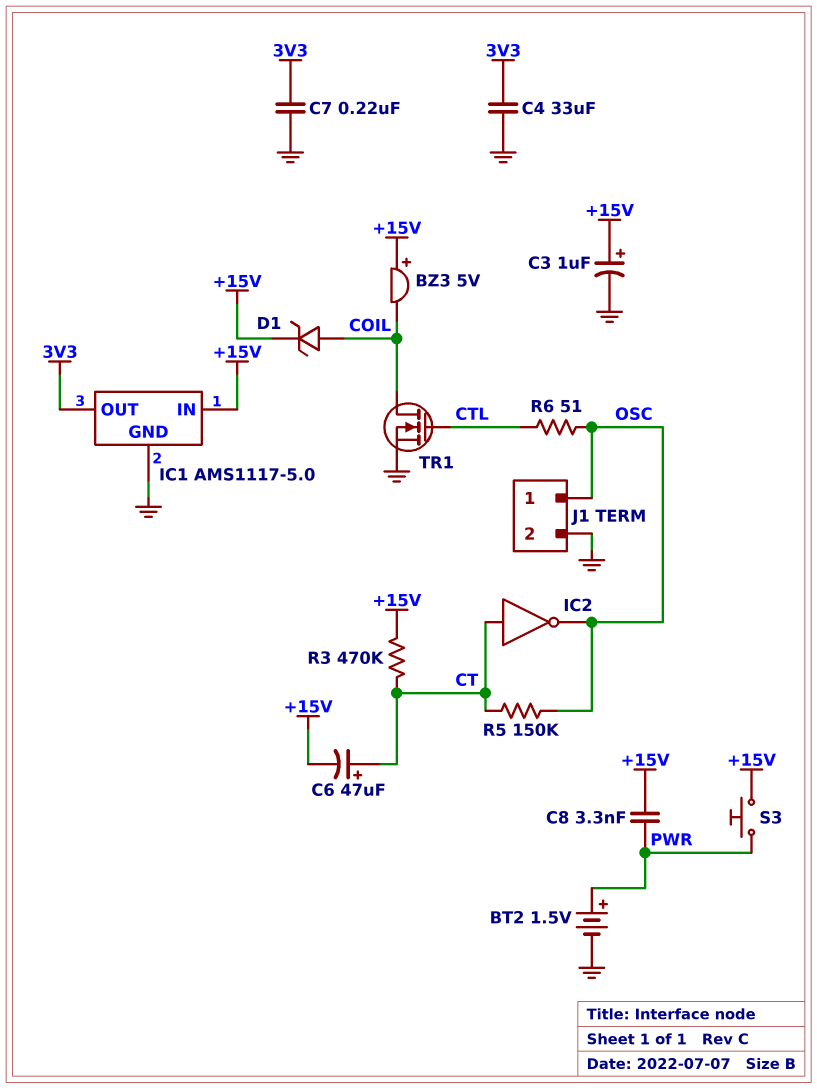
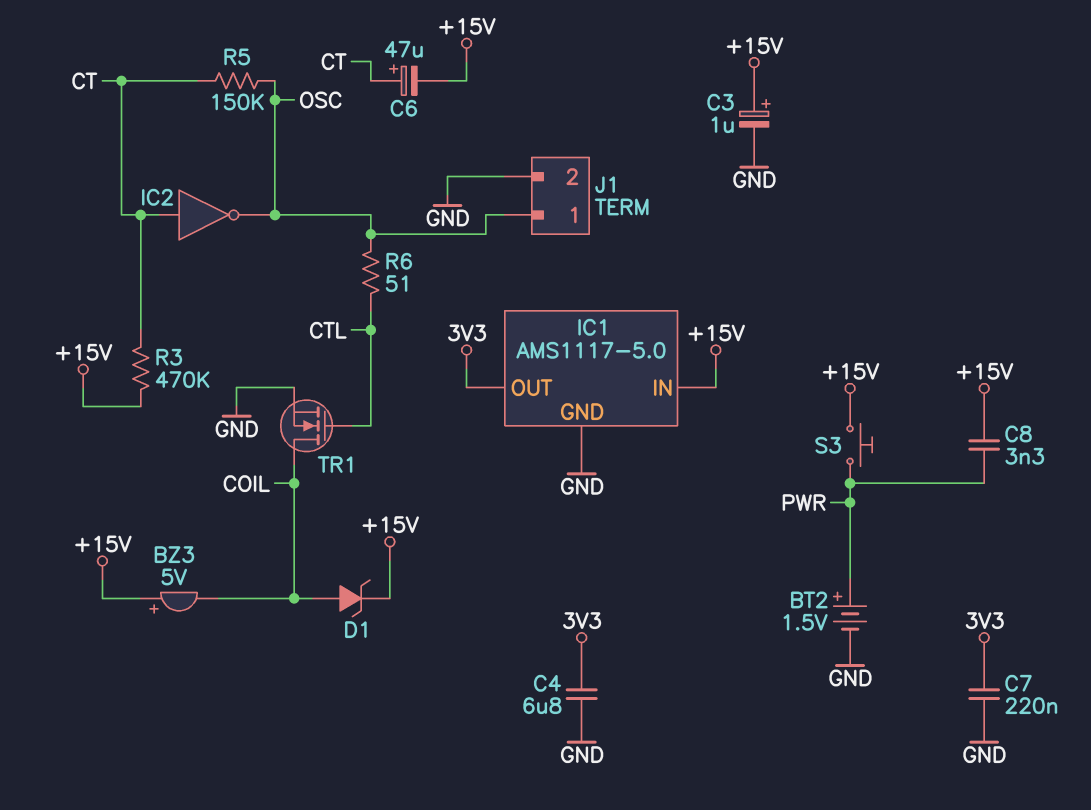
C4: 33uF (3V3, GND) -> 6.8uF (3V3, GND)

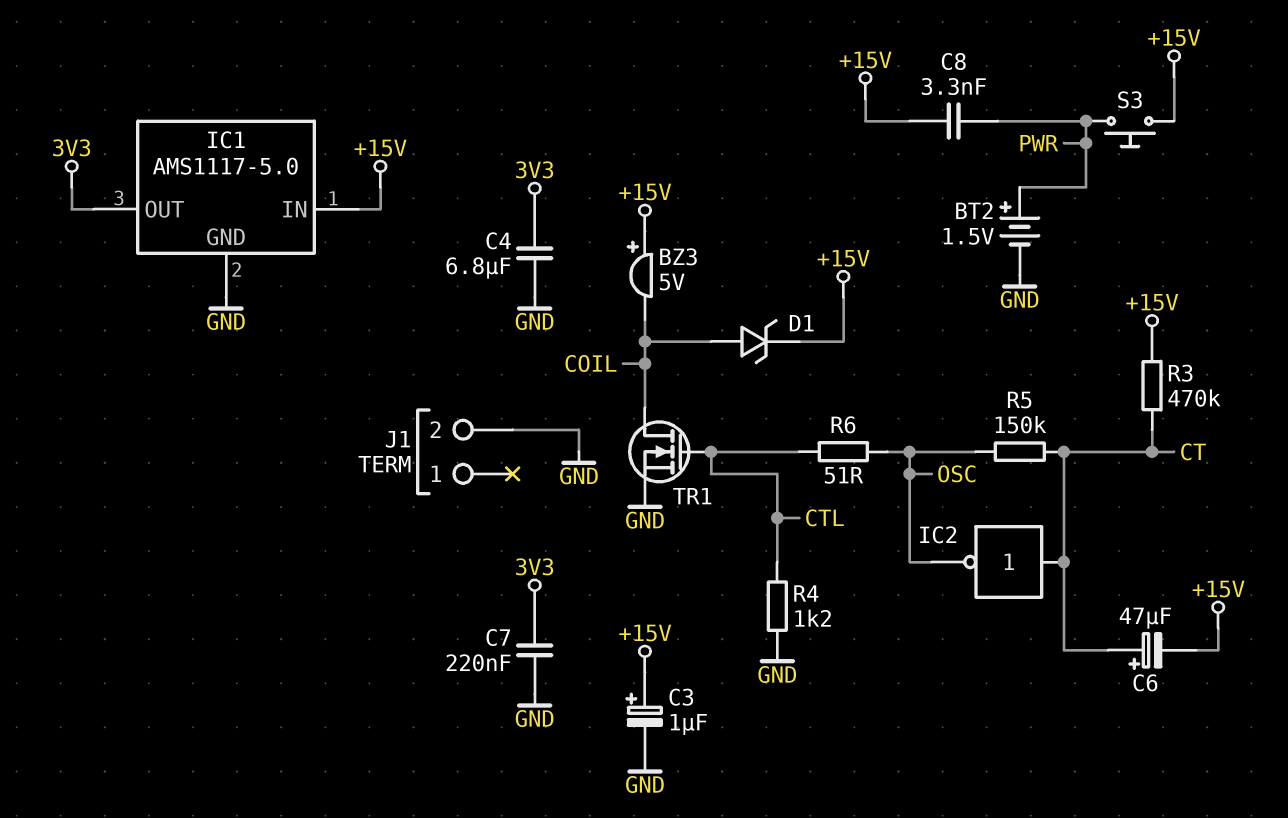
J1 pin 1: OSC -> none
R4: none -> 1.2k (CTL, GND)

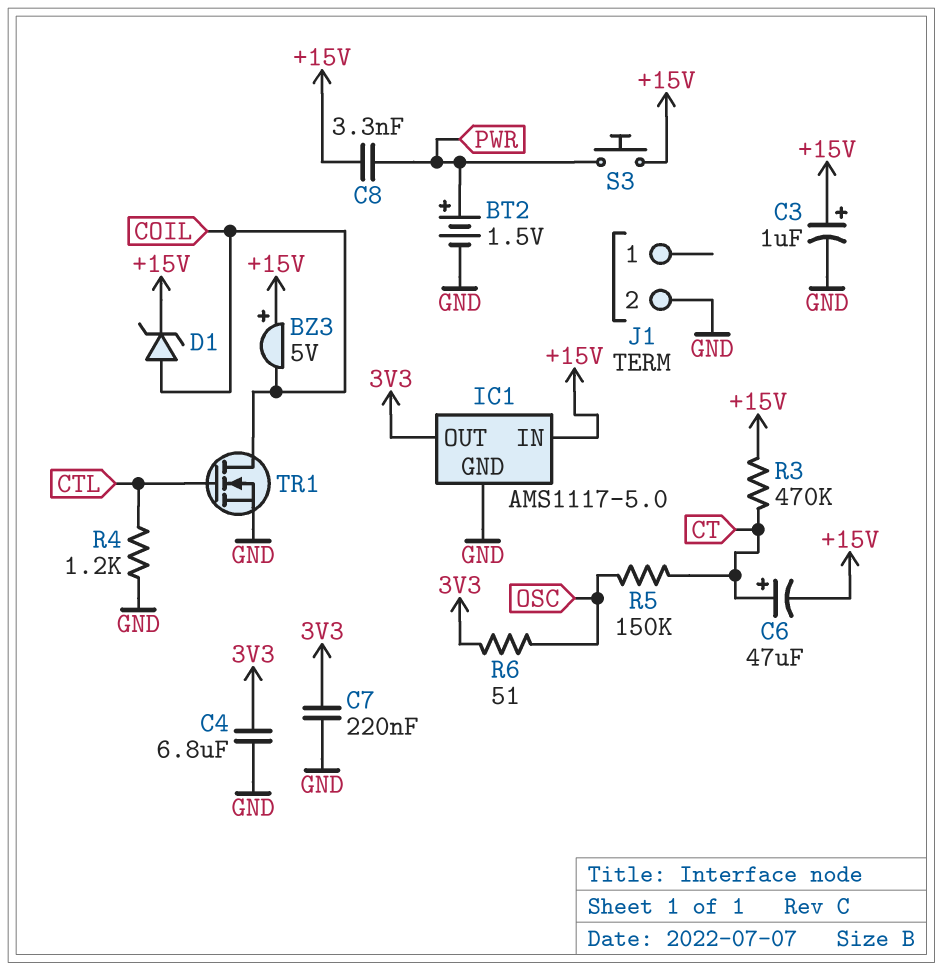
IC2: NOT (in CT, out OSC) -> none
R6: 51 (CTL, OSC) -> 51 (3V3, OSC)

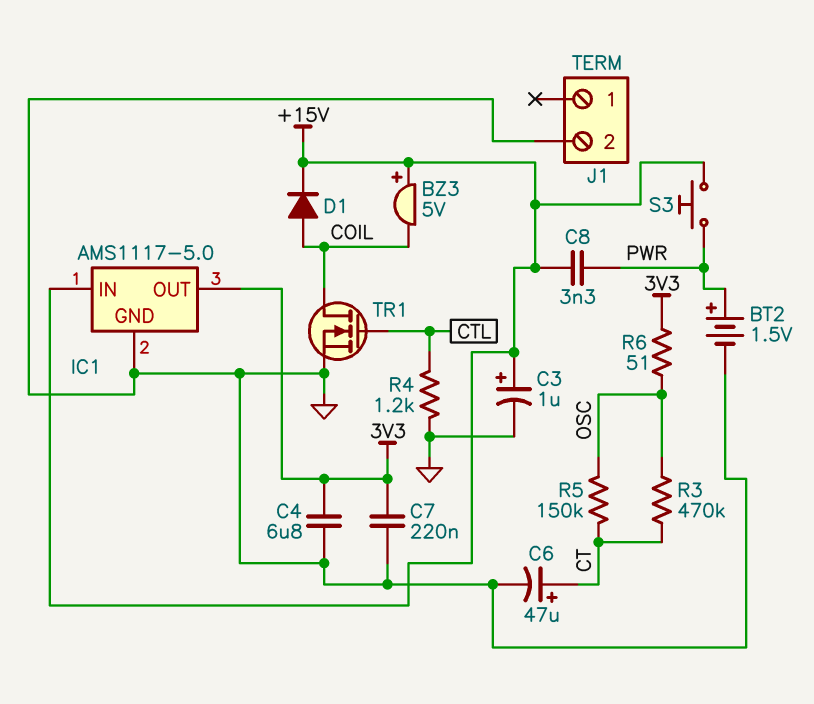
C6: 47uF (plus CT, minus +15V) -> 47uF (plus CT, minus GND)
D1: zener (A COIL, K +15V) -> diode (A COIL, K +15V)
R3: 470k (+15V, CT) -> 470k (CT, OSC)

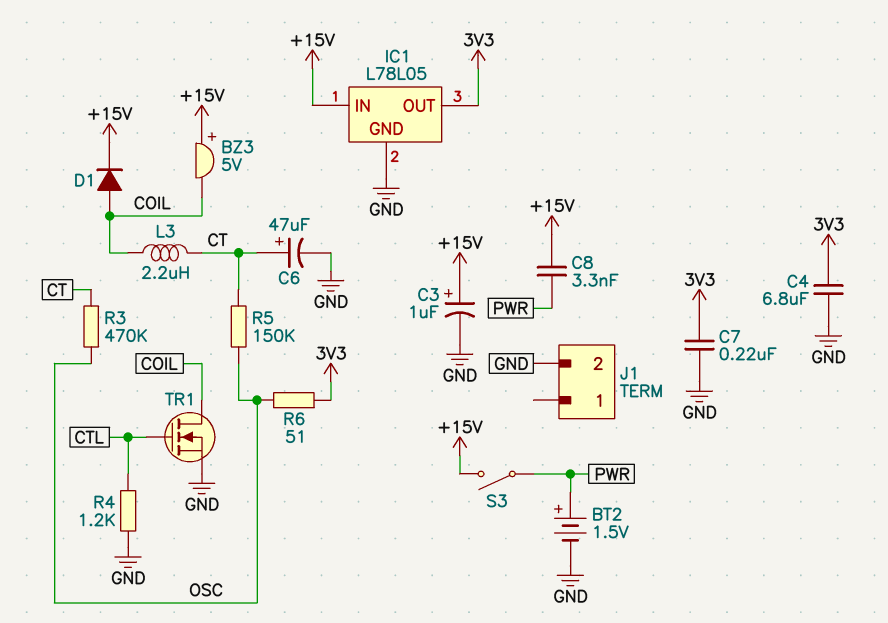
IC1: AMS1117-5.0 -> L78L05
L3: none -> 2.2uH (COIL, CT)
S3: button (+15V, PWR) -> switch (+15V, PWR)

